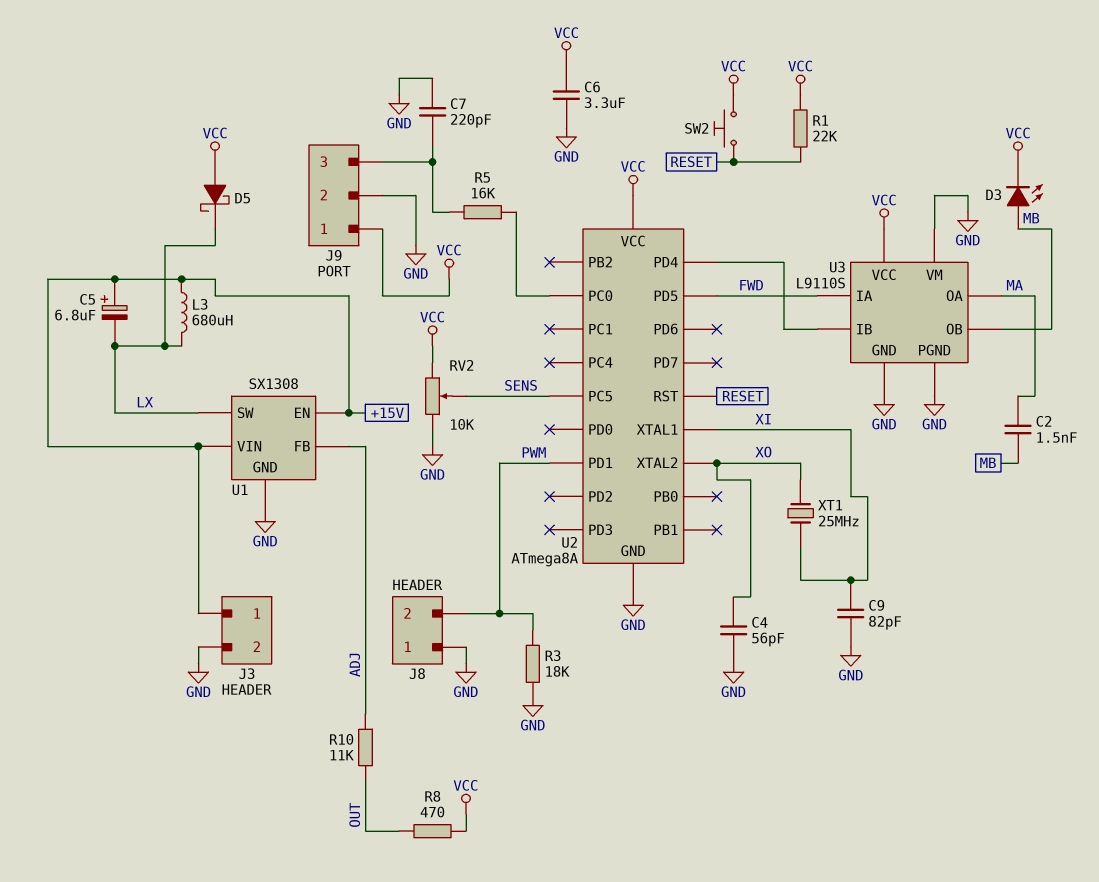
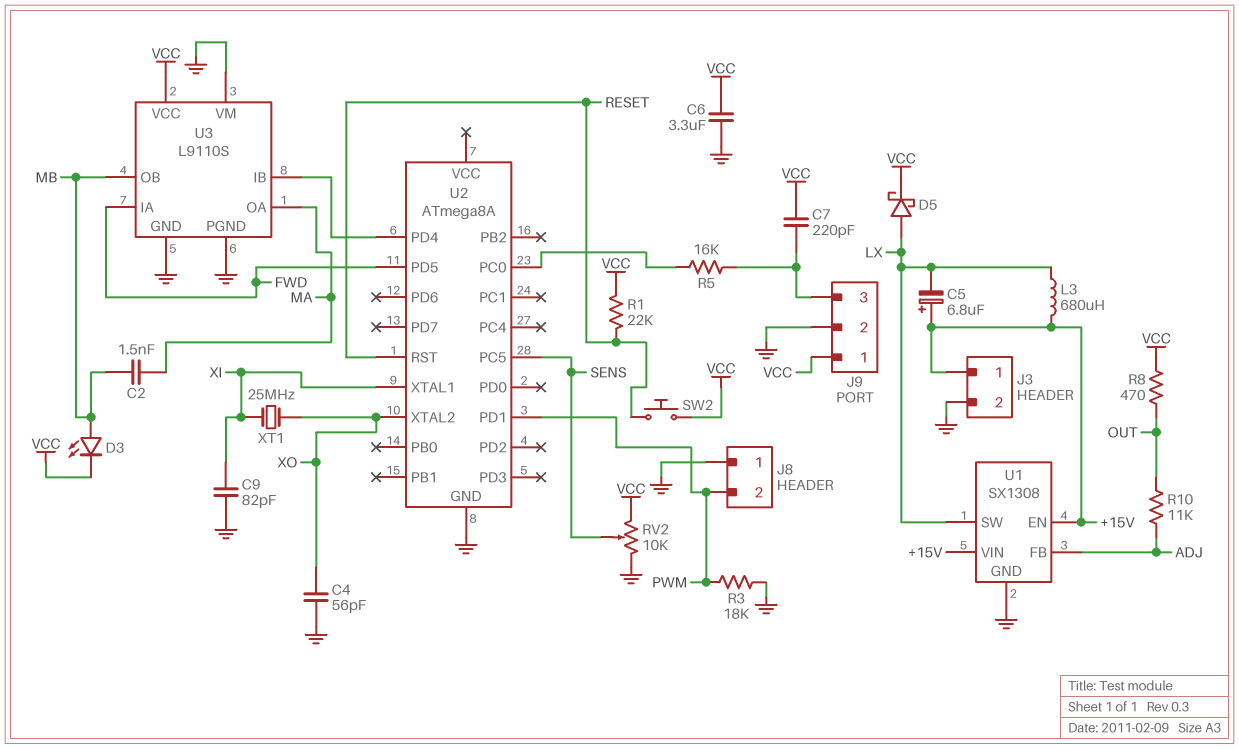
C7: 220pF (GND, J9/3) -> 220pF (J9/3, VCC)
D5: schottky (A VCC, K LX) -> schottky (A LX, K VCC)
U2 pin VCC: VCC -> none

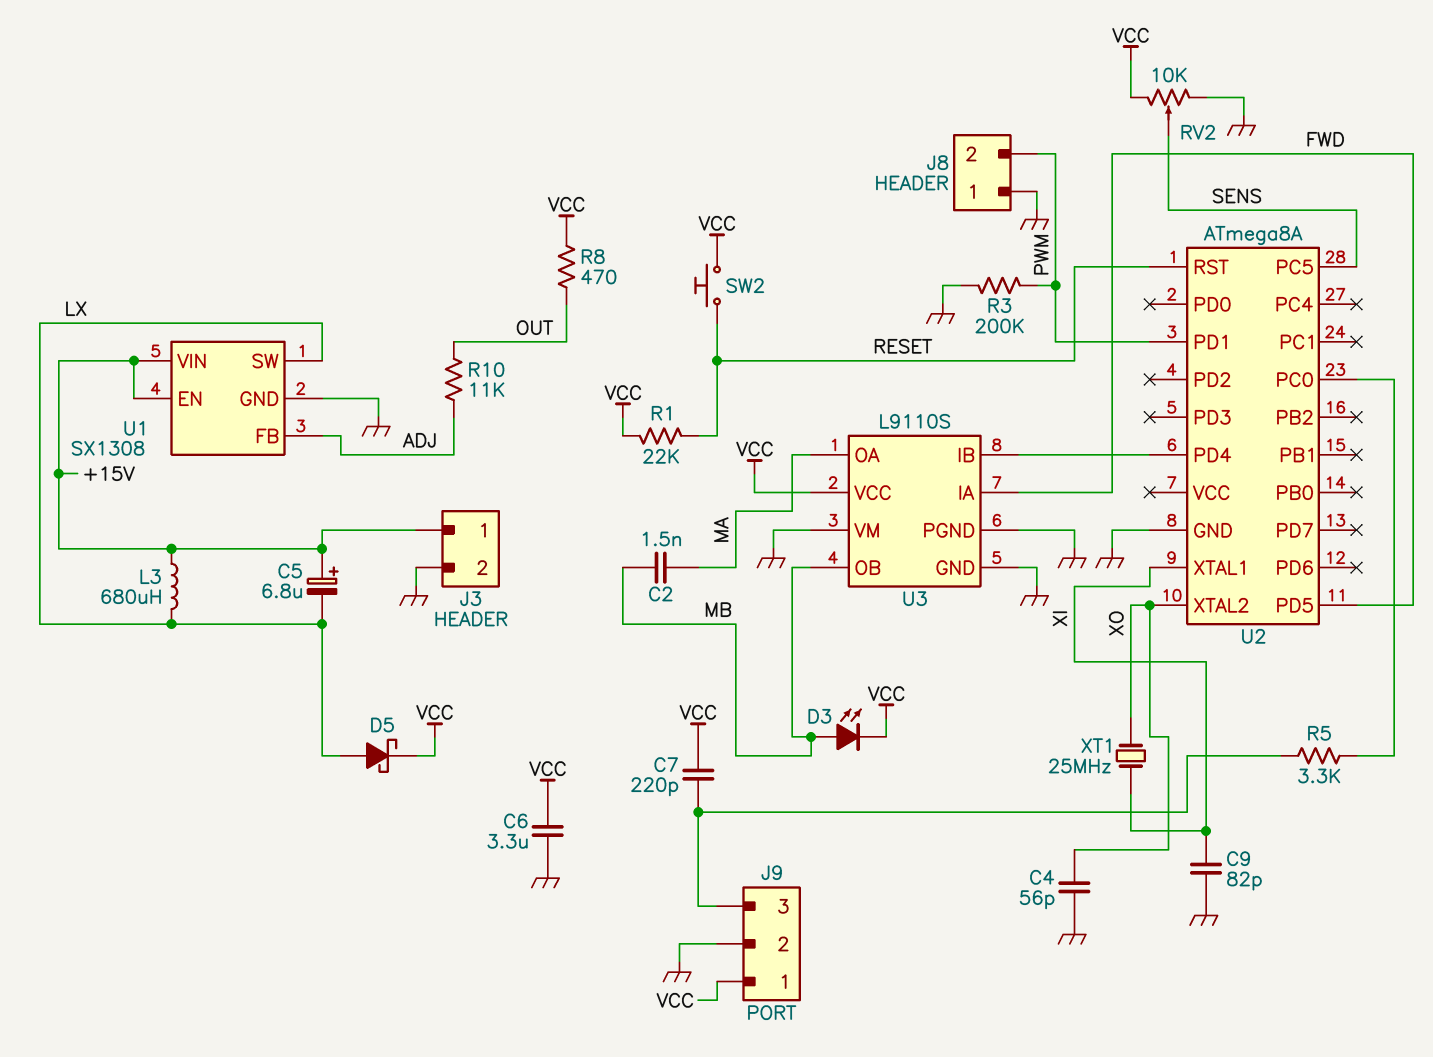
R3: 18k (GND, PWM) -> 200k (GND, PWM)
R5: 16k (J9/3, U2/PC0) -> 3.3k (J9/3, U2/PC0)

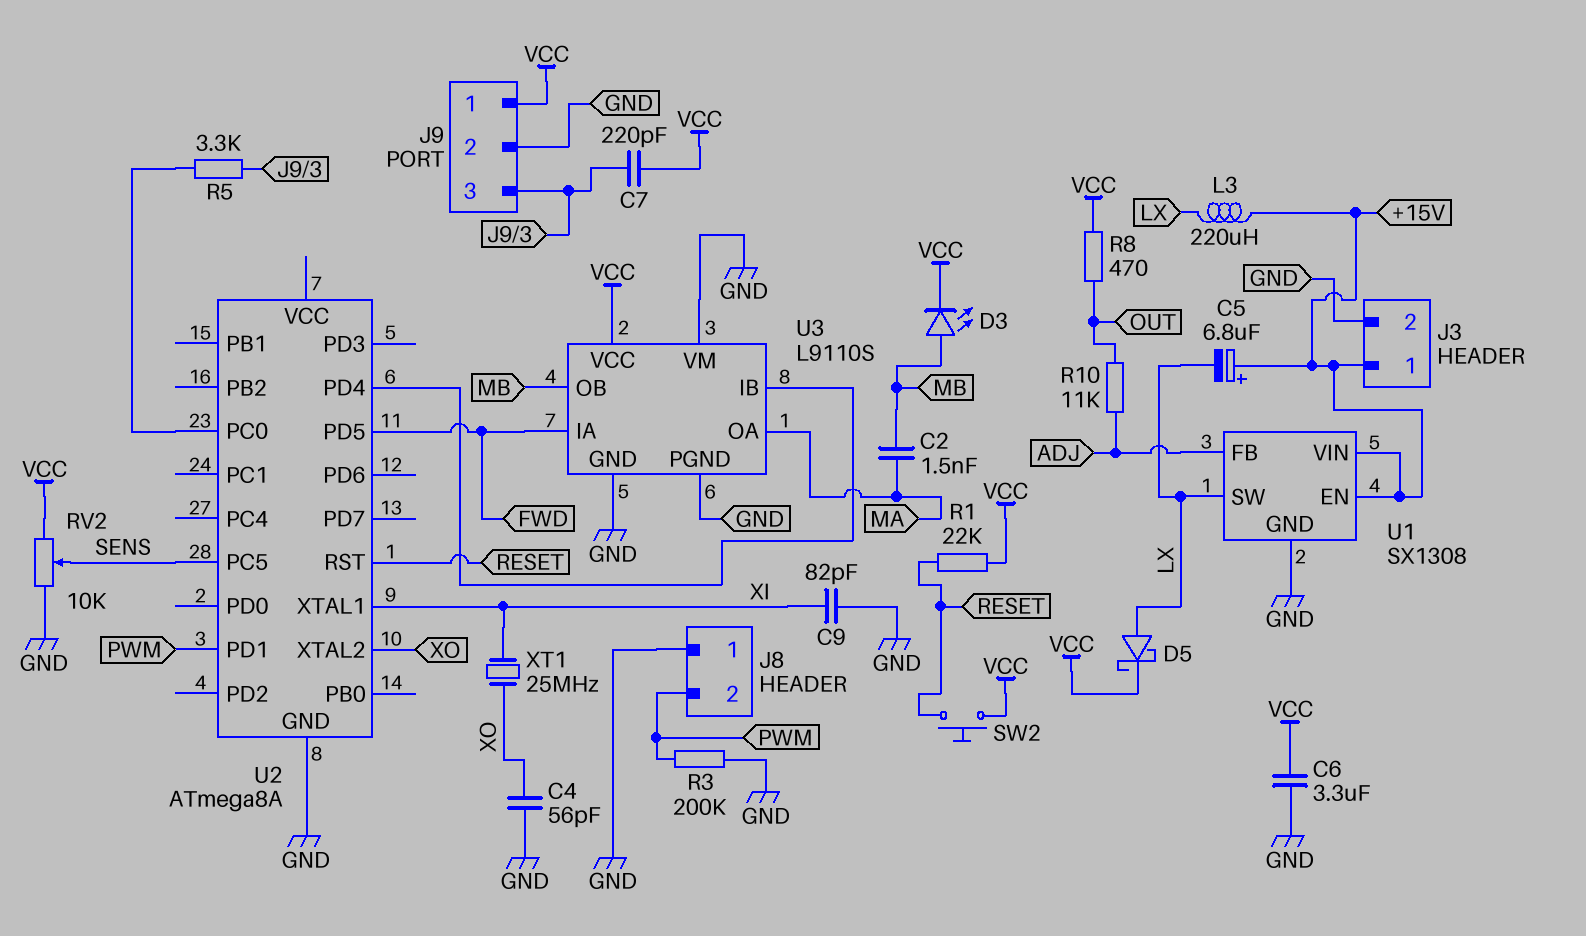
L3: 680uH (+15V, LX) -> 220uH (+15V, LX)

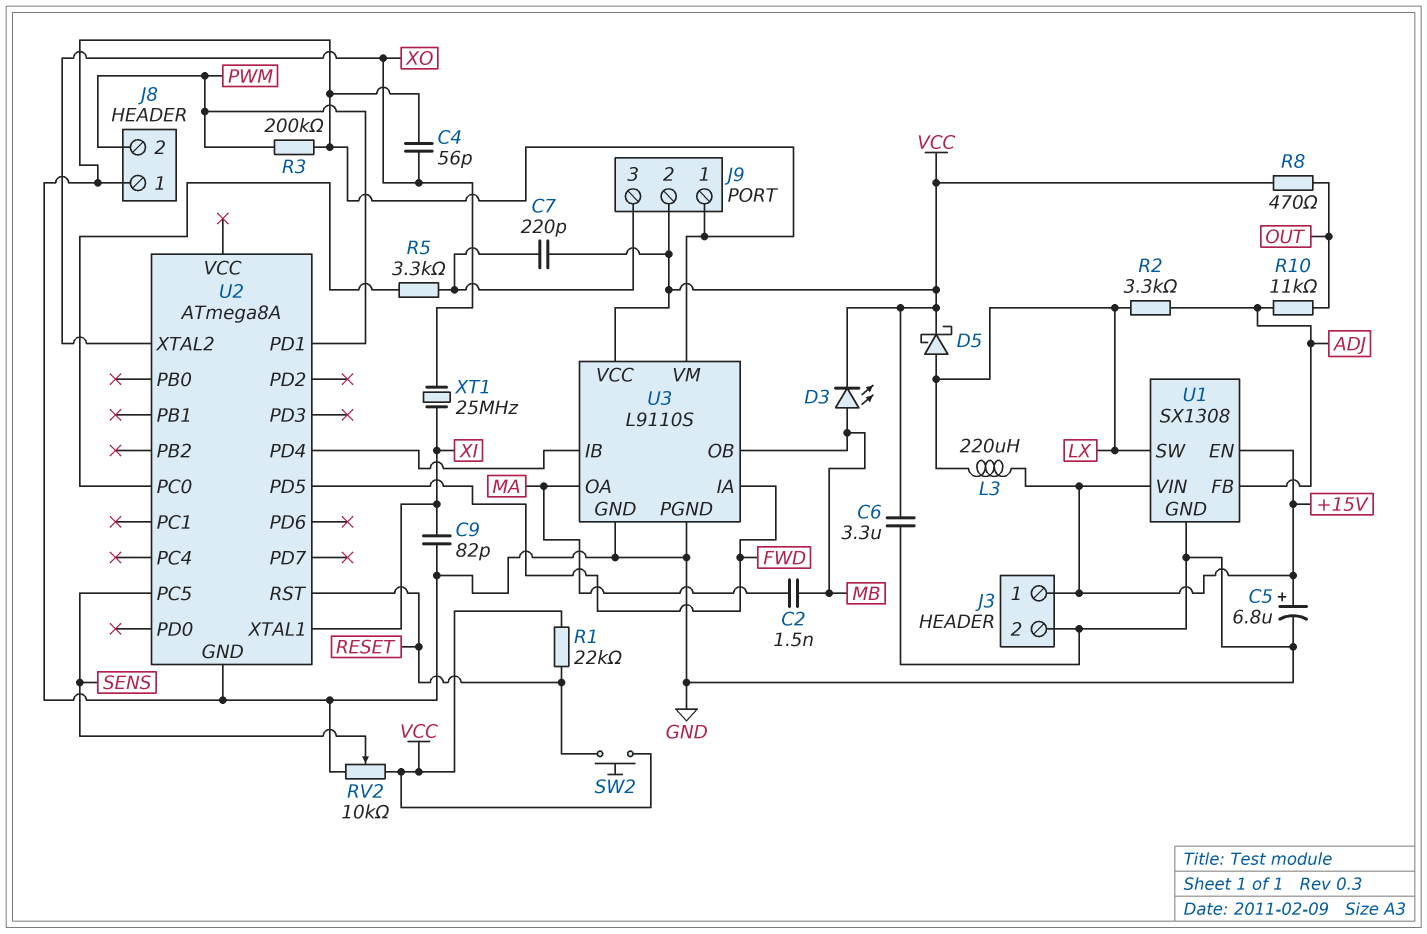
C5: 6.8uF (plus +15V, minus LX) -> 6.8uF (plus +15V, minus GND)
J9 pin 1: VCC -> GND
J9 pin 2: GND -> VCC
R2: none -> 3.3k (ADJ, LX)

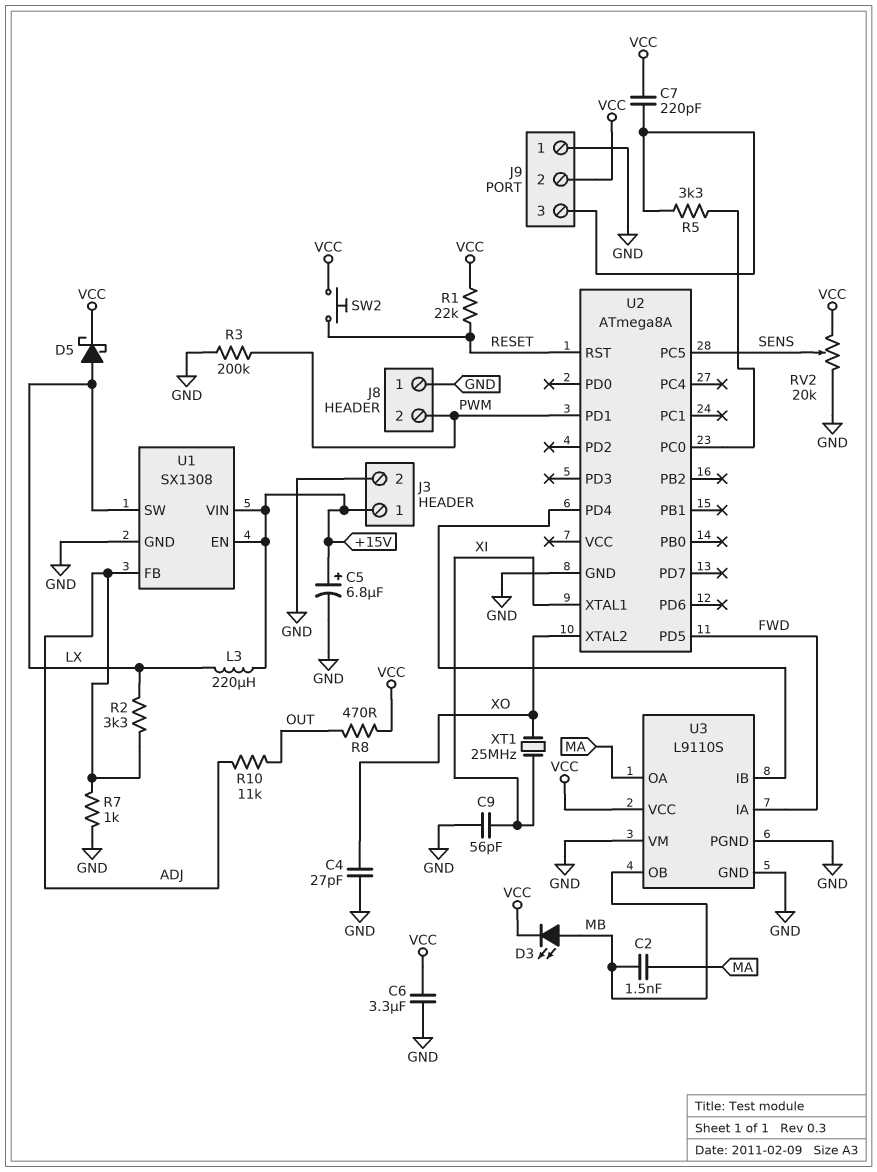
C4: 56pF (GND, XO) -> 27pF (GND, XO)
C9: 82pF (GND, XI) -> 56pF (GND, XI)
R7: none -> 1k (ADJ, GND)
RV2: 10k (GND, VCC, wiper SENS) -> 20k (GND, VCC, wiper SENS)

